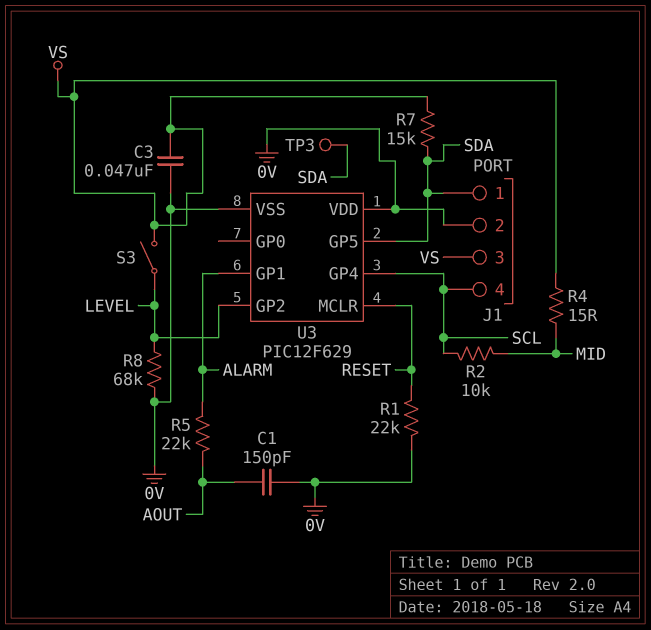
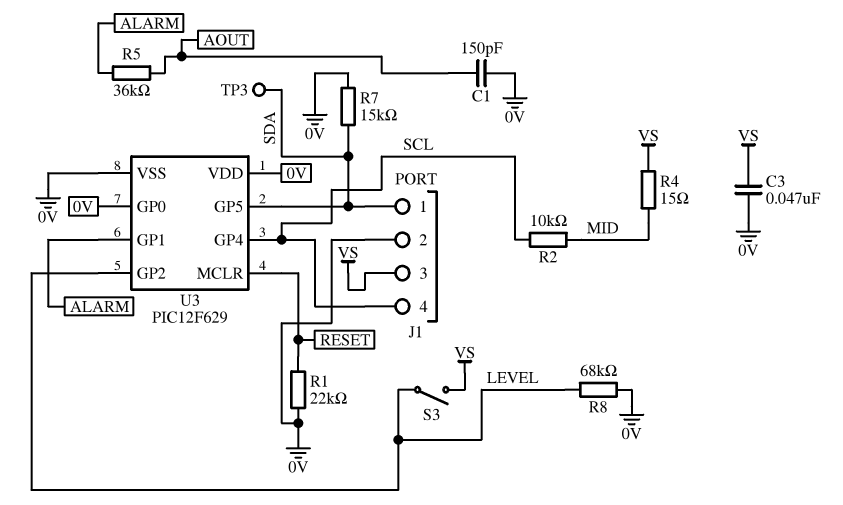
R5: 22k (ALARM, AOUT) -> 36k (ALARM, AOUT)
R7: 15k (SDA, VS) -> 15k (0V, SDA)
U3 pin GP0: none -> 0V

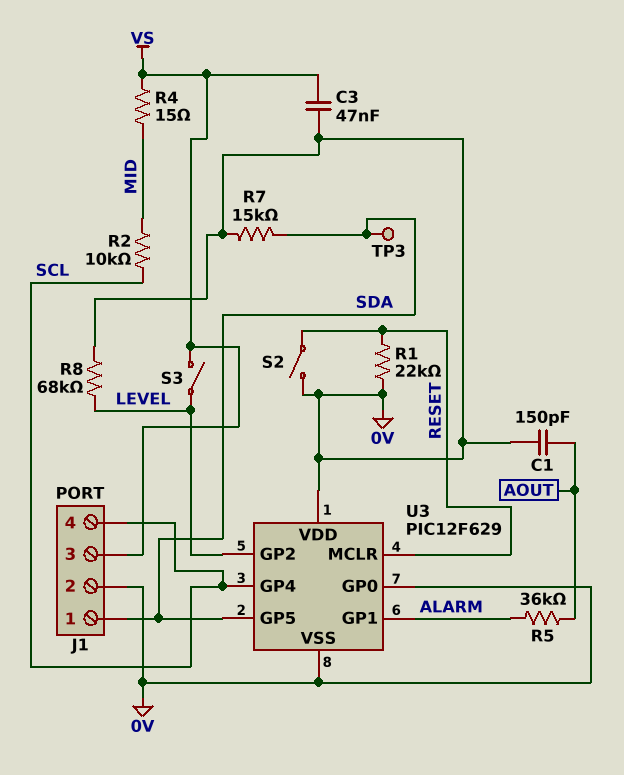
S2: none -> switch (0V, RESET)

